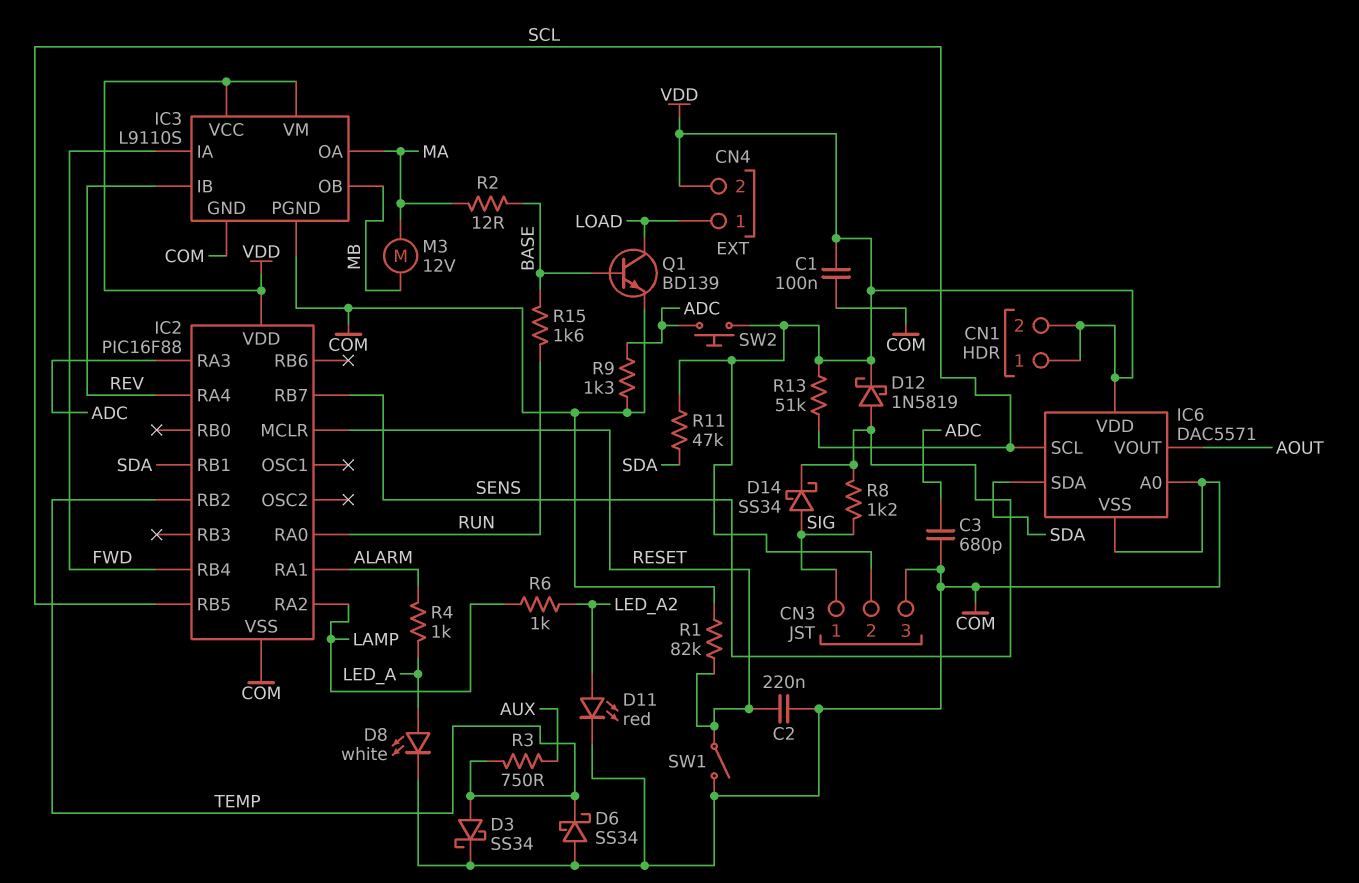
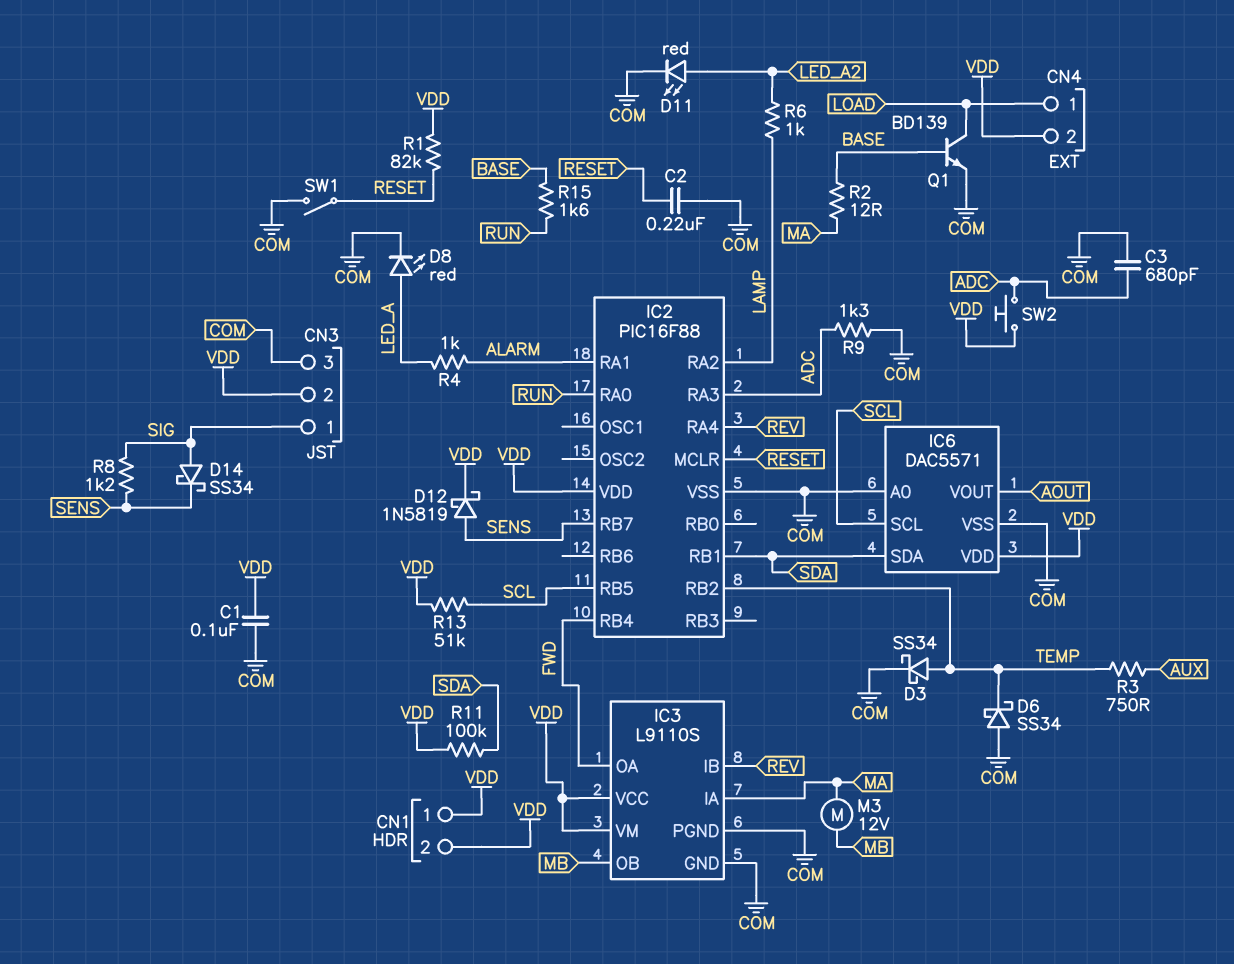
D8: LED white (A LED_A, K COM) -> LED red (A LED_A, K COM)
IC3 pin IA: FWD -> MA
IC3 pin OA: MA -> FWD
R1: 82k (COM, RESET) -> 82k (RESET, VDD)
R11: 47k (SDA, VDD) -> 100k (SDA, VDD)

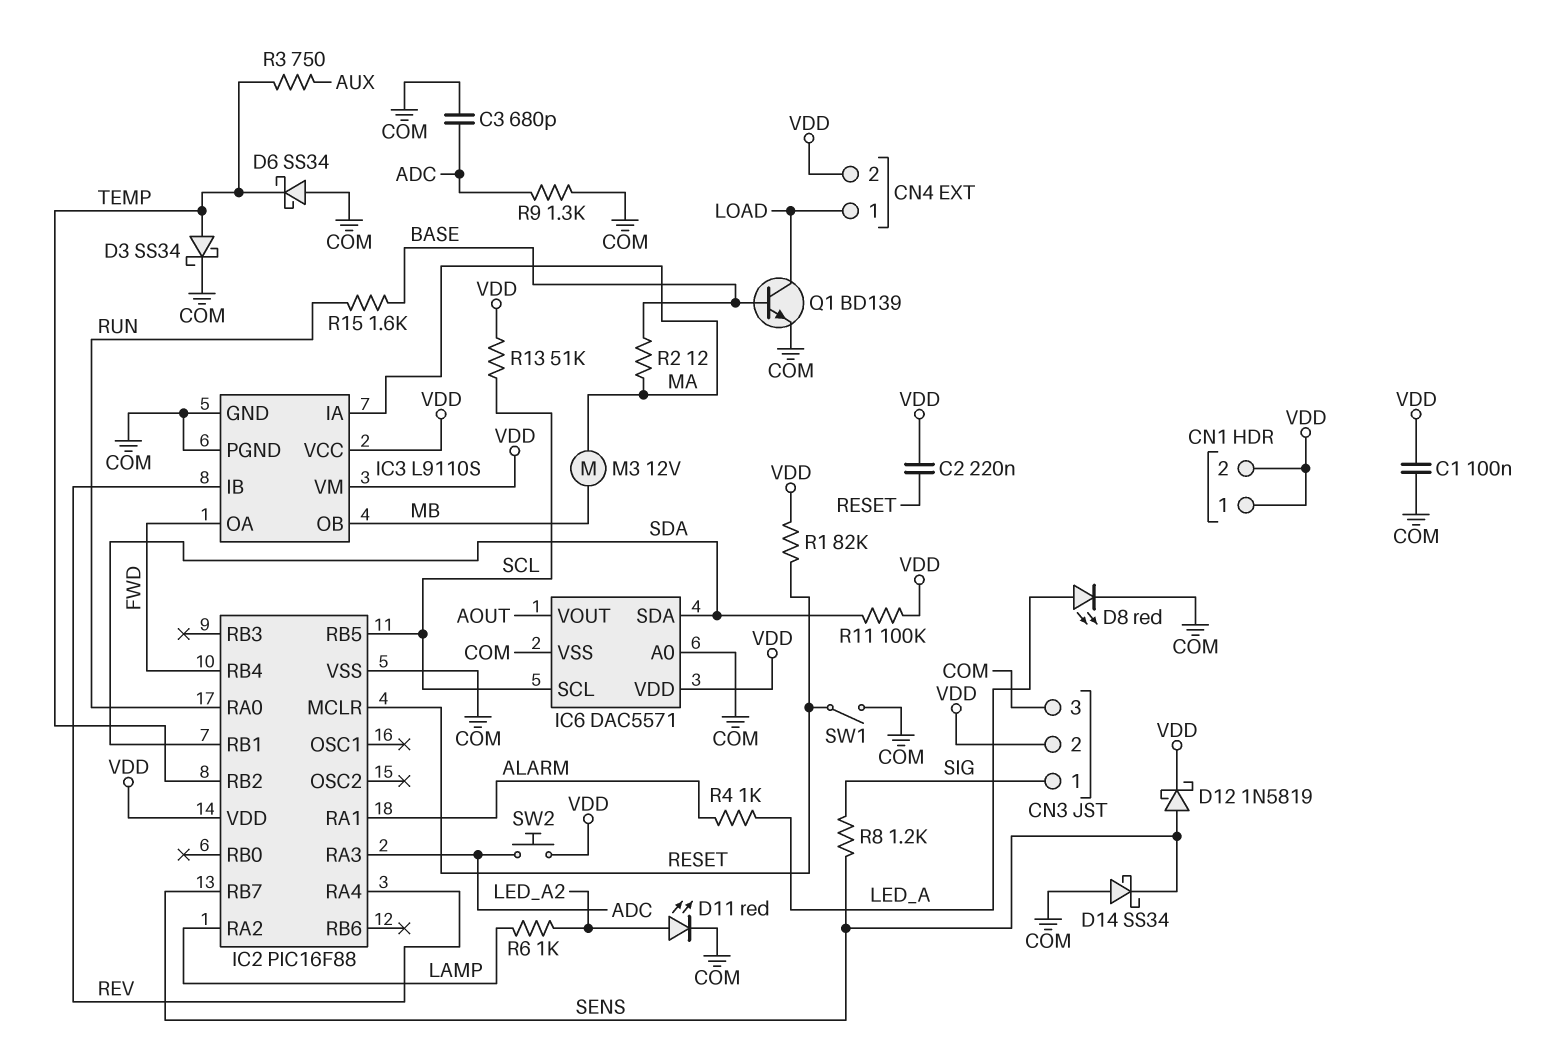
C2: 220nF (COM, RESET) -> 220nF (RESET, VDD)
D14: schottky SS34 (A SIG, K SENS) -> schottky SS34 (A COM, K SENS)

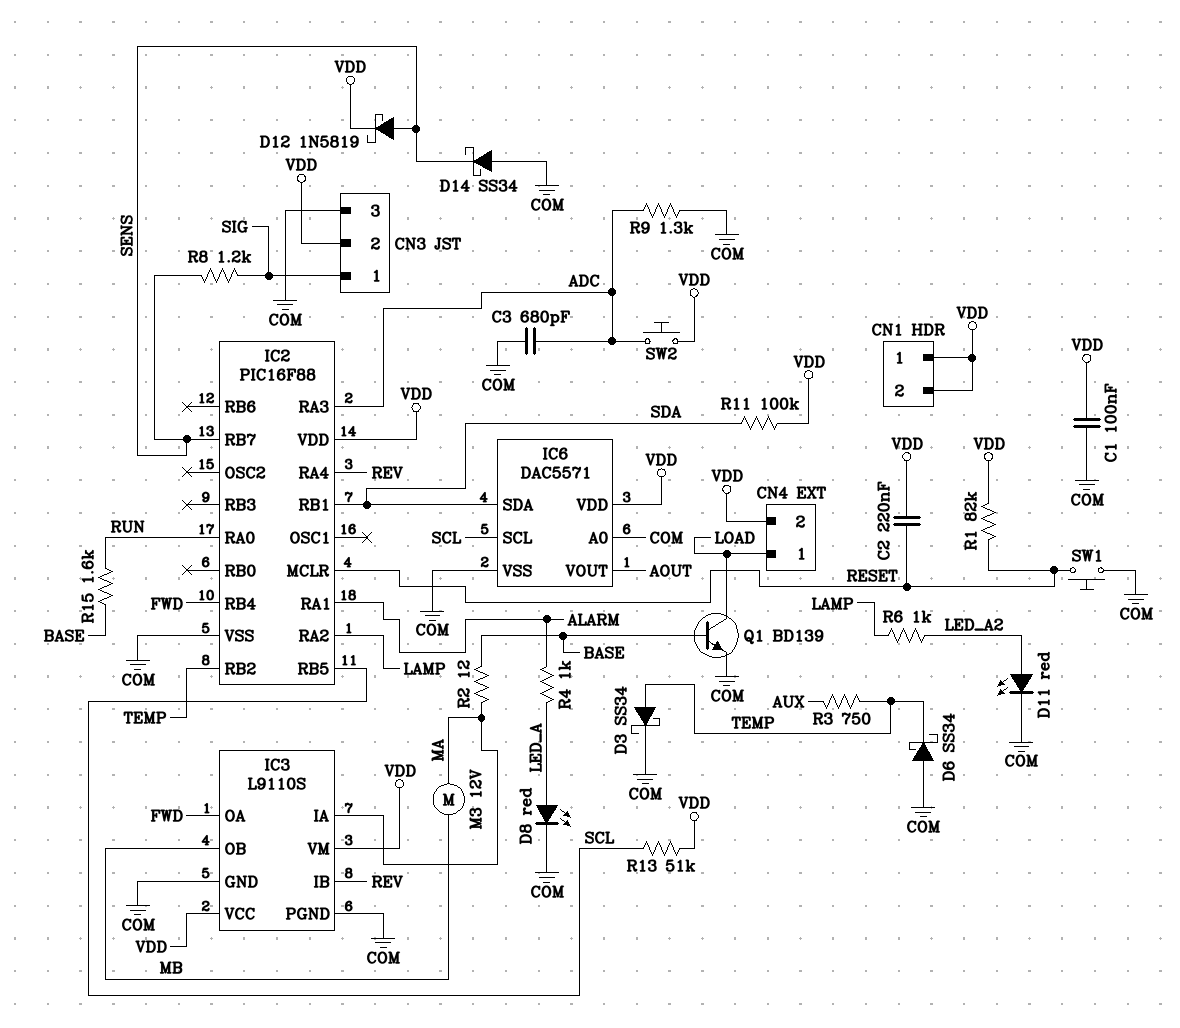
SW1: switch (COM, RESET) -> button (COM, RESET)

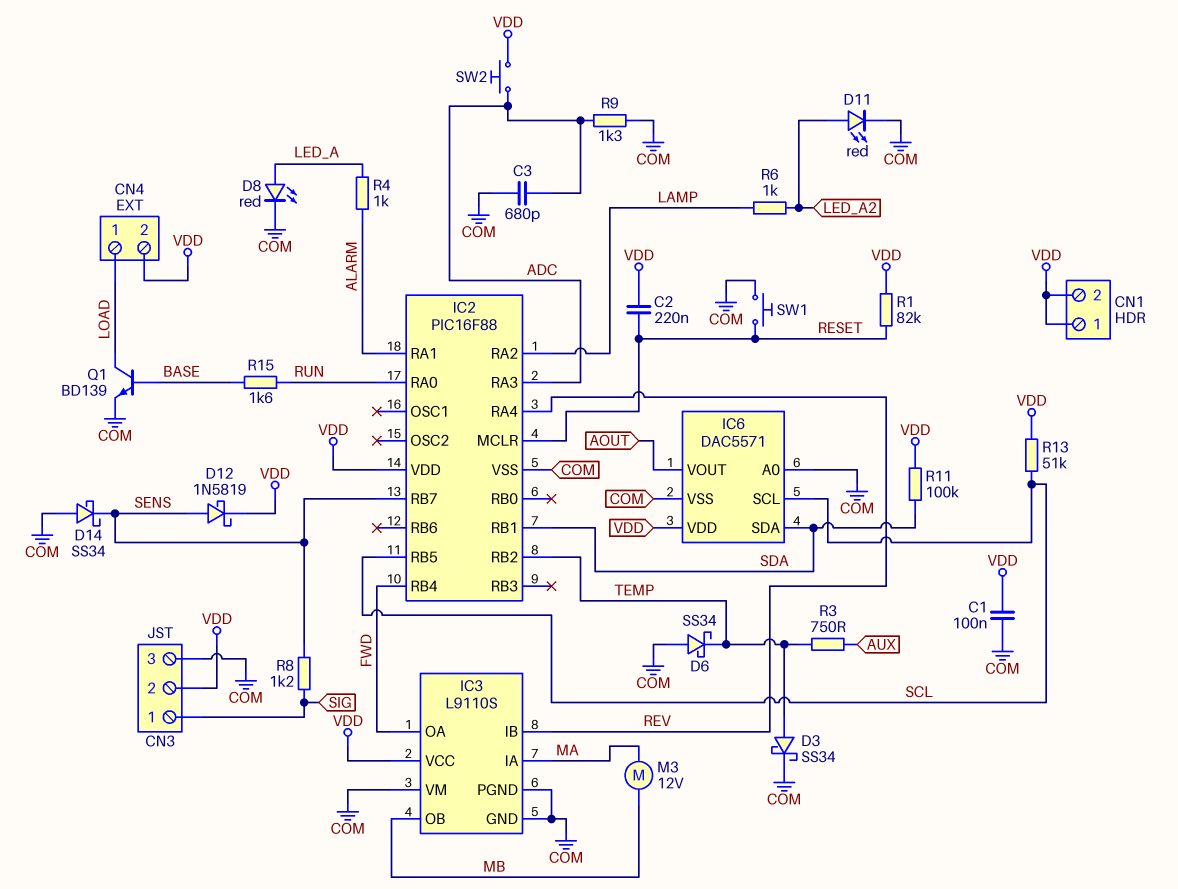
IC3 pin VM: VDD -> COM
R2: 12 (BASE, MA) -> none

